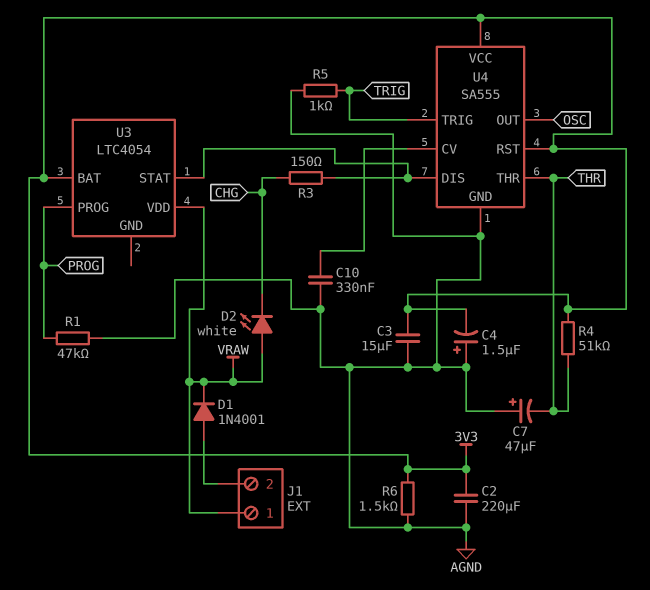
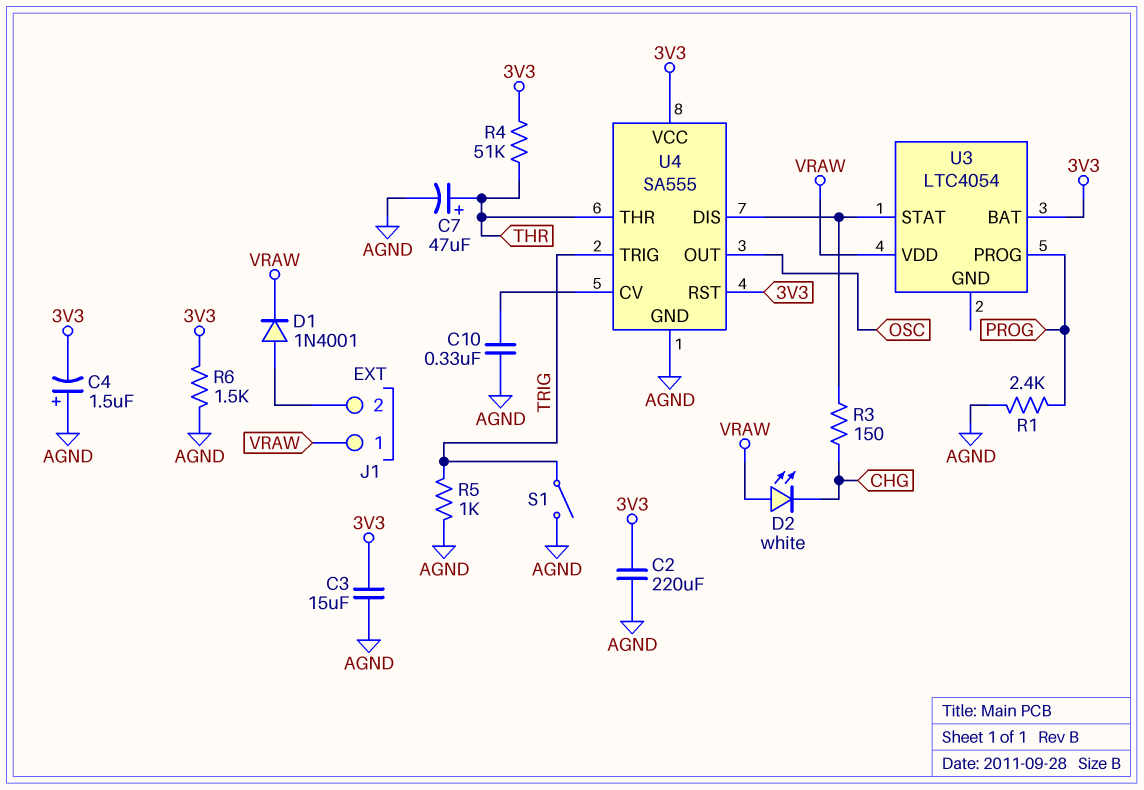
C7: 47uF (plus AGND, minus THR) -> 47uF (plus THR, minus AGND)
R1: 47k (AGND, PROG) -> 2.4k (AGND, PROG)
S1: none -> switch (AGND, TRIG)

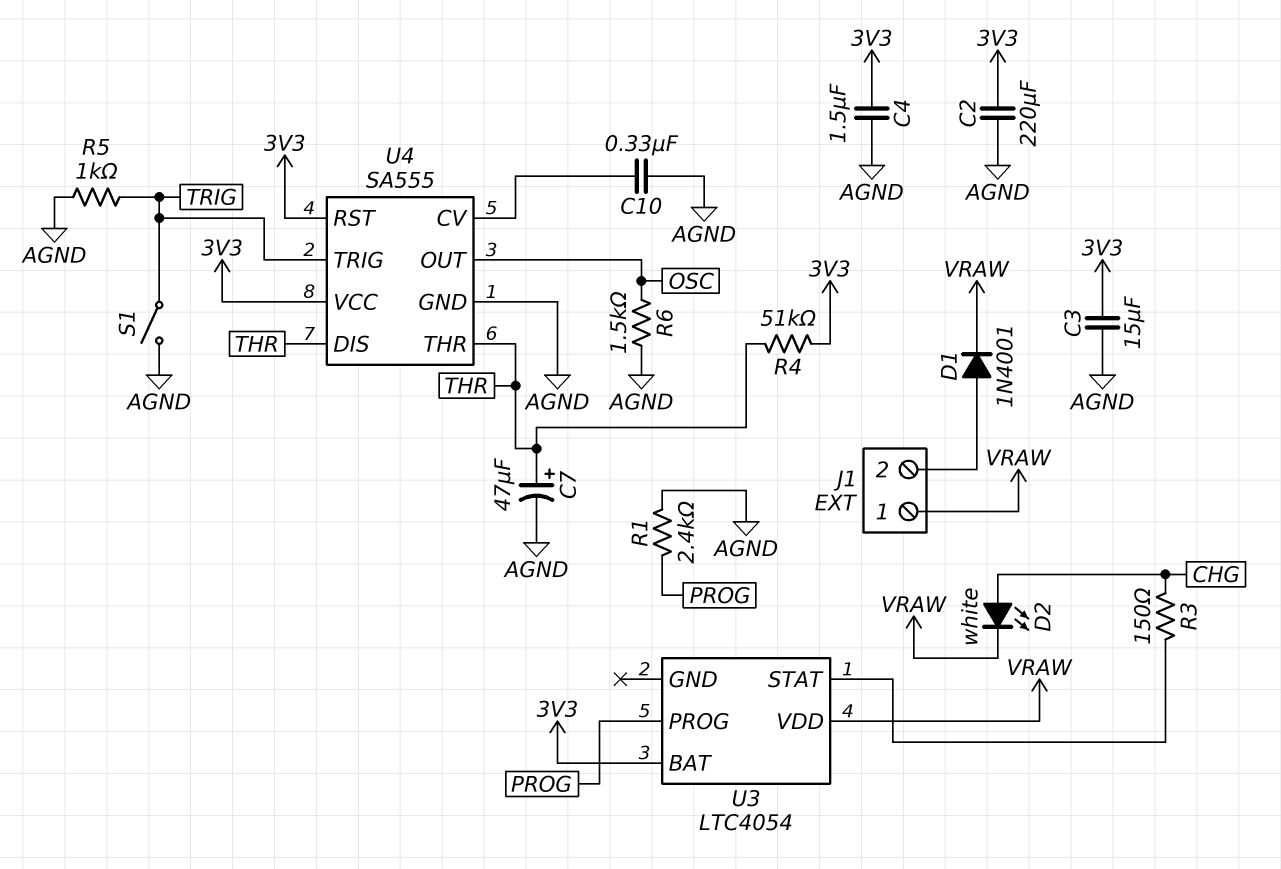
C4: 1.5uF (plus AGND, minus 3V3) -> 1.5uF (3V3, AGND)
D2: LED white (A VRAW, K CHG) -> LED white (A CHG, K VRAW)
R6: 1.5k (3V3, AGND) -> 1.5k (AGND, OSC)
U4 pin DIS: U3/STAT -> THR

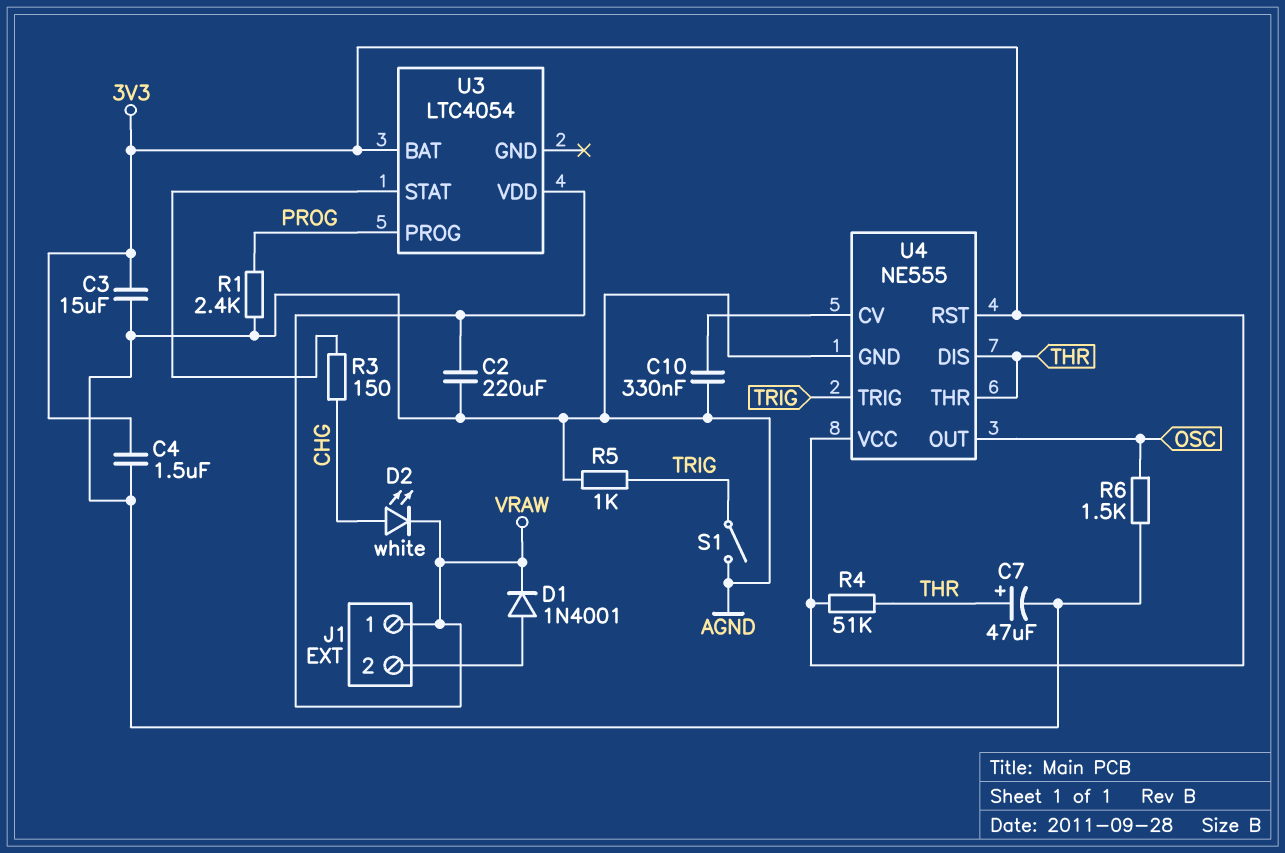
C2: 220uF (3V3, AGND) -> 220uF (AGND, VRAW)
U4: SA555 -> NE555

